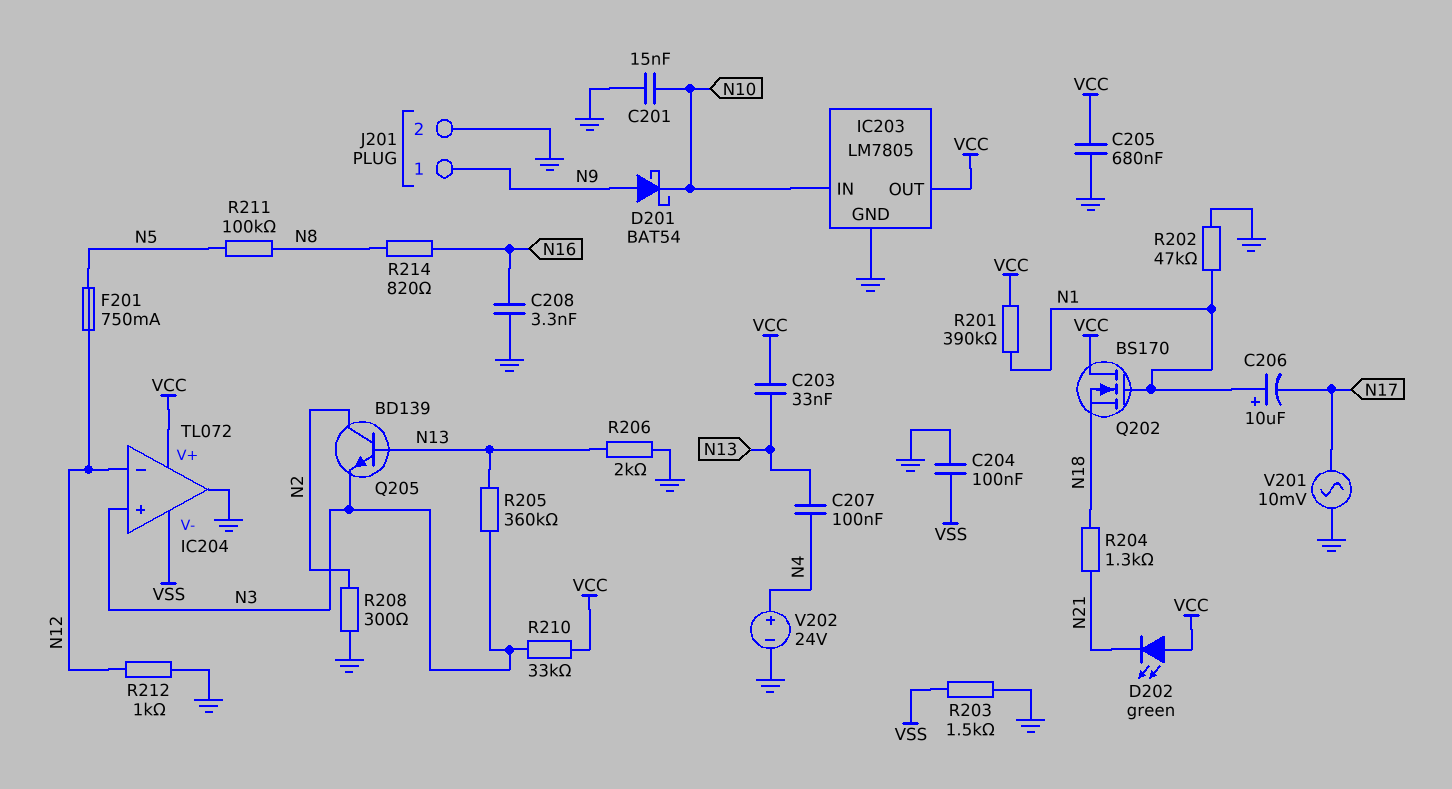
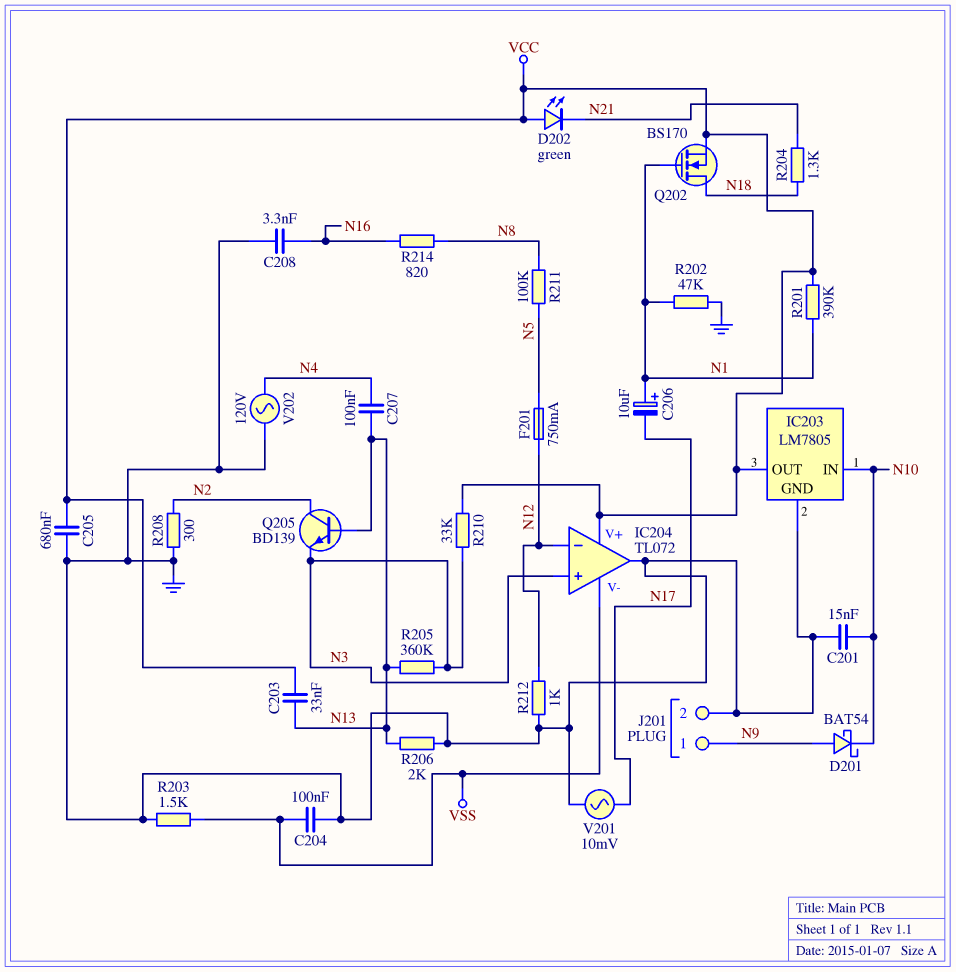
Q202: NMOS BS170 (G N1, D VCC, S N18) -> NMOS BS170 (G N1, D N18, S VCC)
V202: 24V (plus N4, minus GND) -> AC 120V (GND, N4)

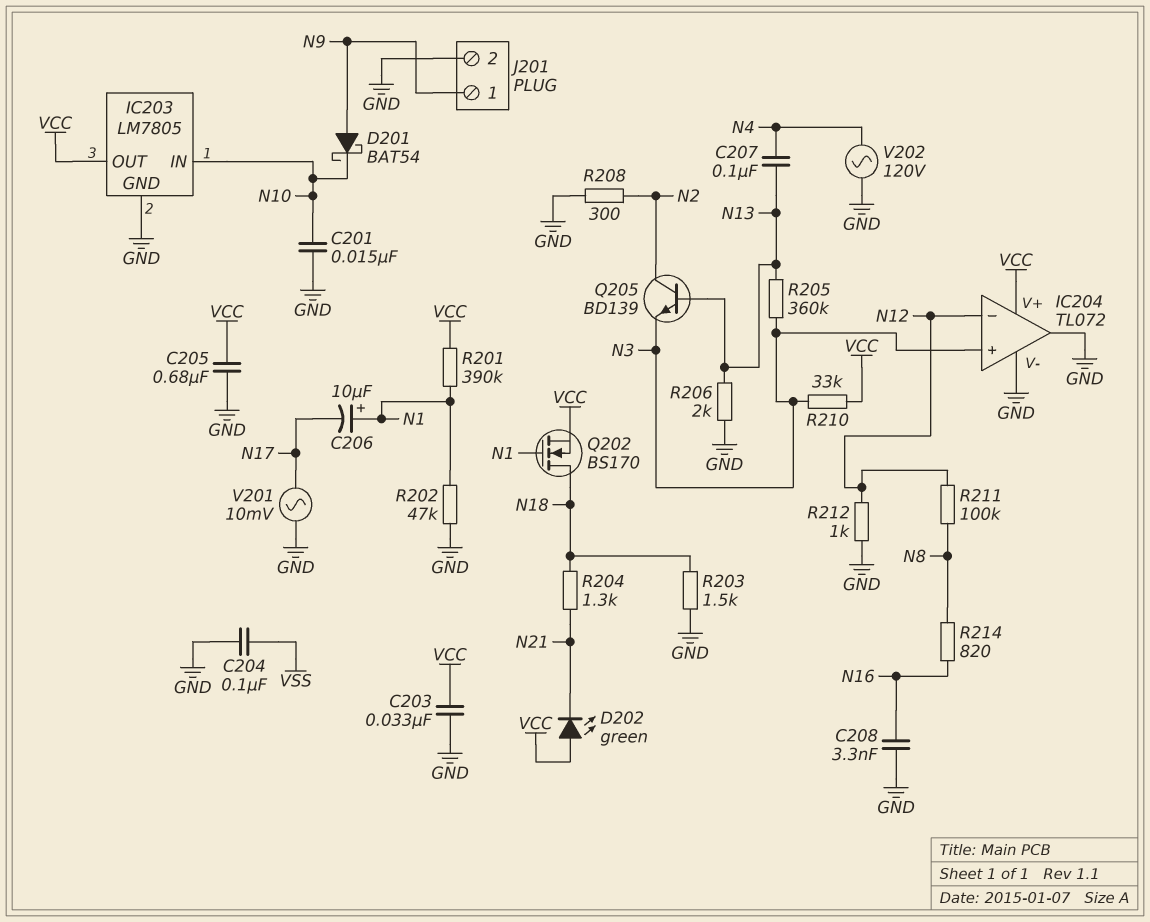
C203: 33nF (N13, VCC) -> 33nF (GND, VCC)
F201: 750mA (N5, N12) -> none
IC204 pin V-: VSS -> GND
R203: 1.5k (GND, VSS) -> 1.5k (GND, N18)
R211: 100k (N5, N8) -> 100k (N8, N12)

